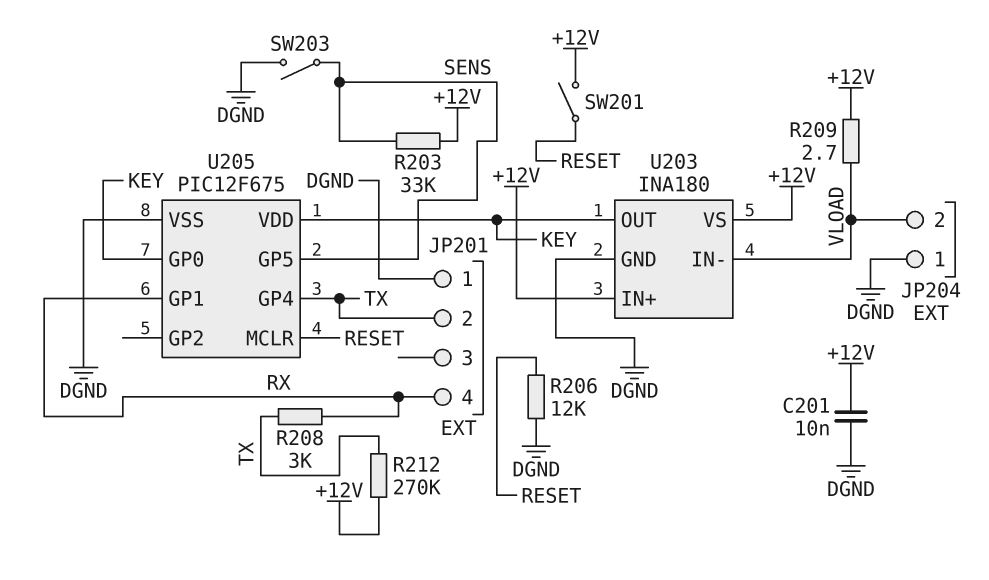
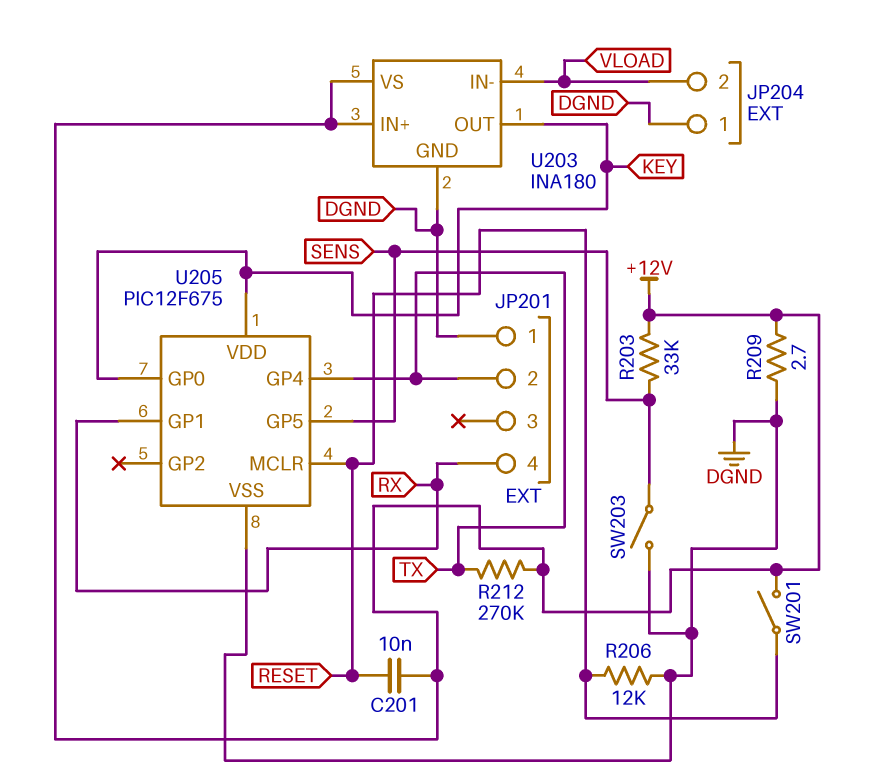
C201: 10nF (+12V, DGND) -> 10nF (+12V, RESET)
R208: 3k (RX, TX) -> none
R209: 2.7 (+12V, VLOAD) -> 2.7 (+12V, DGND)

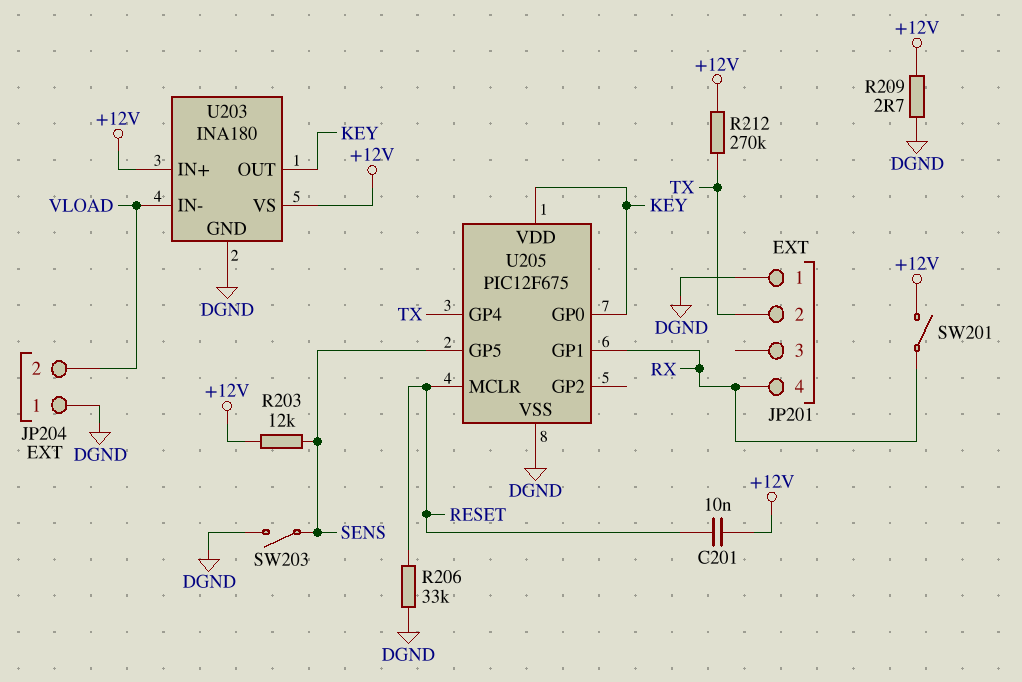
R203: 33k (+12V, SENS) -> 12k (+12V, SENS)
R206: 12k (DGND, RESET) -> 33k (DGND, RESET)
SW201: switch (+12V, RESET) -> switch (+12V, RX)

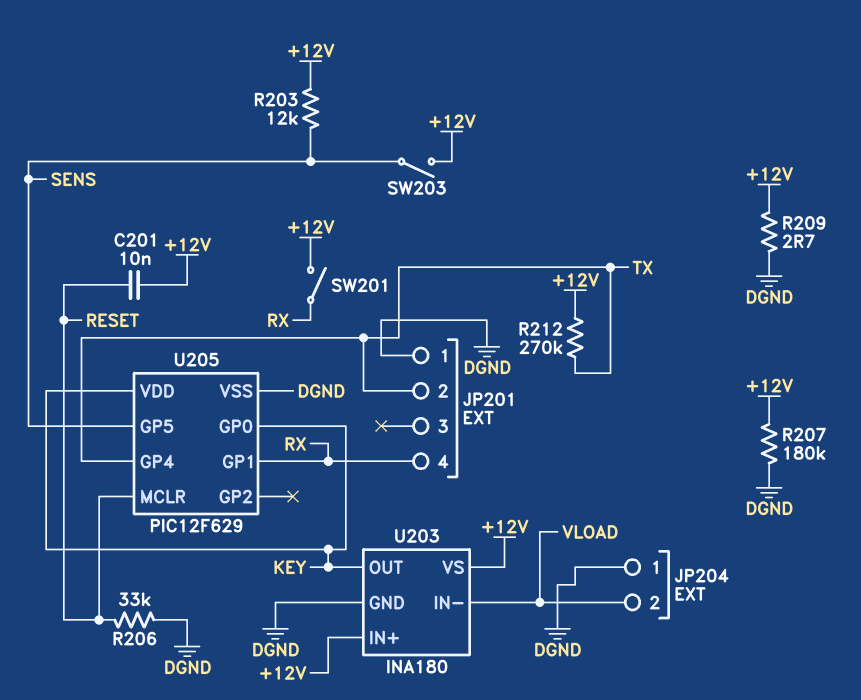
R207: none -> 180k (+12V, DGND)
SW203: switch (DGND, SENS) -> switch (+12V, SENS)
U205: PIC12F675 -> PIC12F629

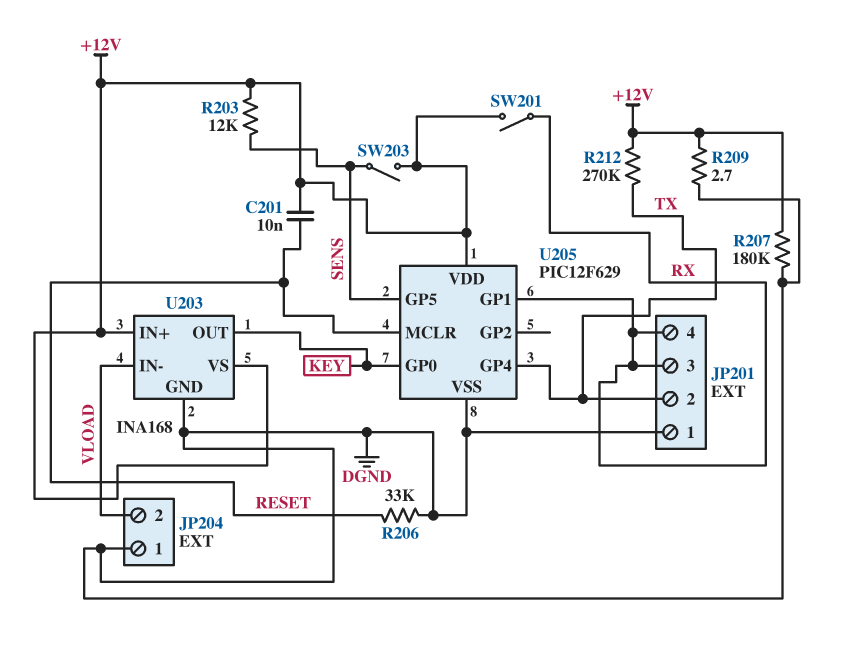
JP201 pin 3: none -> RX
U203: INA180 -> INA168
U205 pin VDD: KEY -> +12V

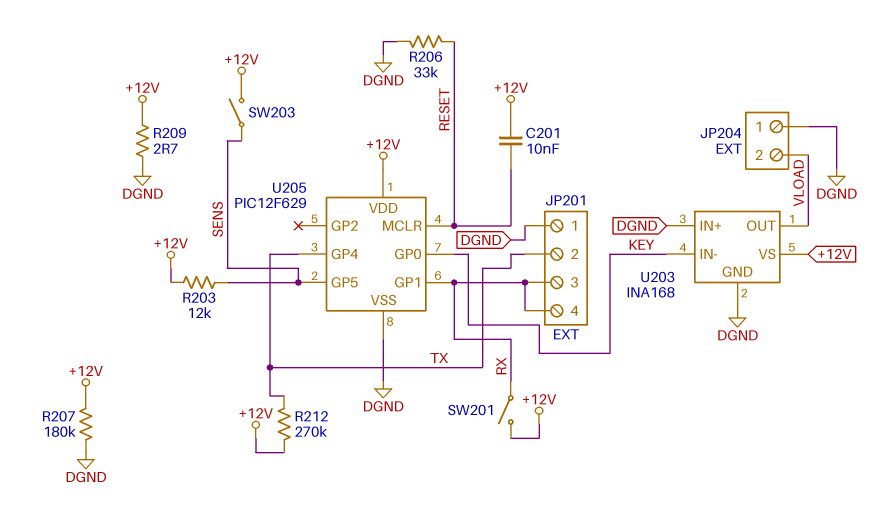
U203 pin IN+: +12V -> DGND
U203 pin IN-: VLOAD -> KEY
U203 pin OUT: KEY -> VLOAD

